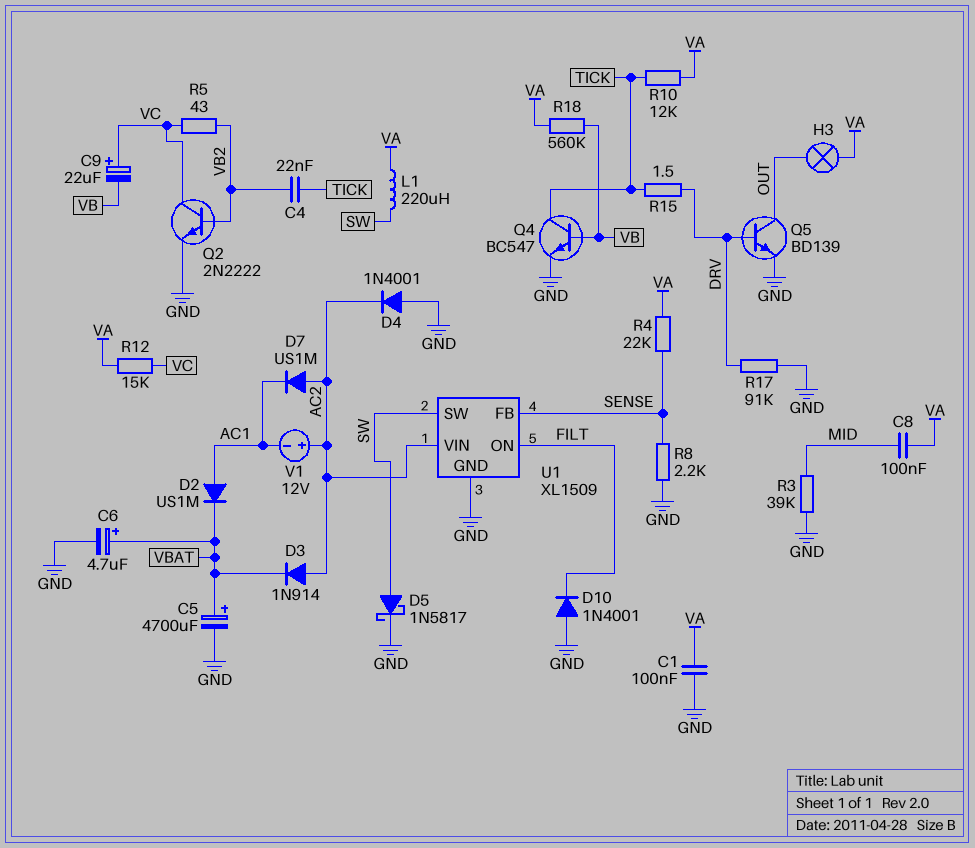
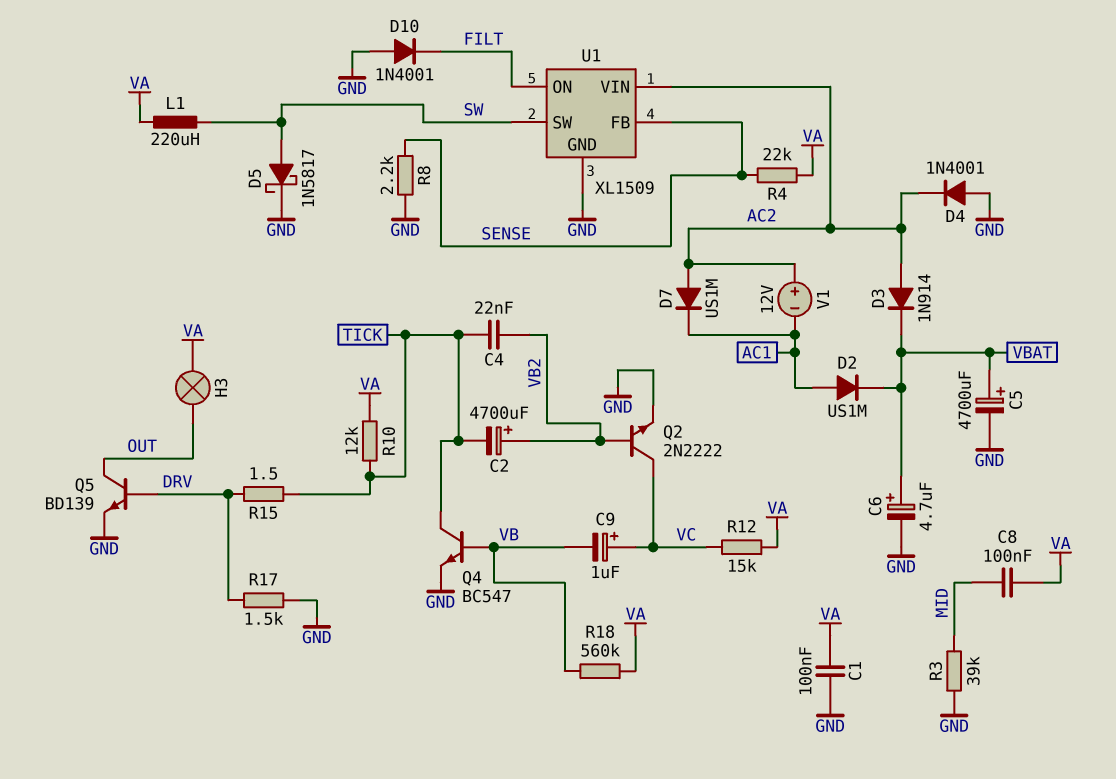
C2: none -> 4700uF (plus VB2, minus TICK)
C9: 22uF (plus VC, minus VB) -> 1uF (plus VC, minus VB)
R5: 43 (VB2, VC) -> none
R17: 91k (DRV, GND) -> 1.5k (DRV, GND)

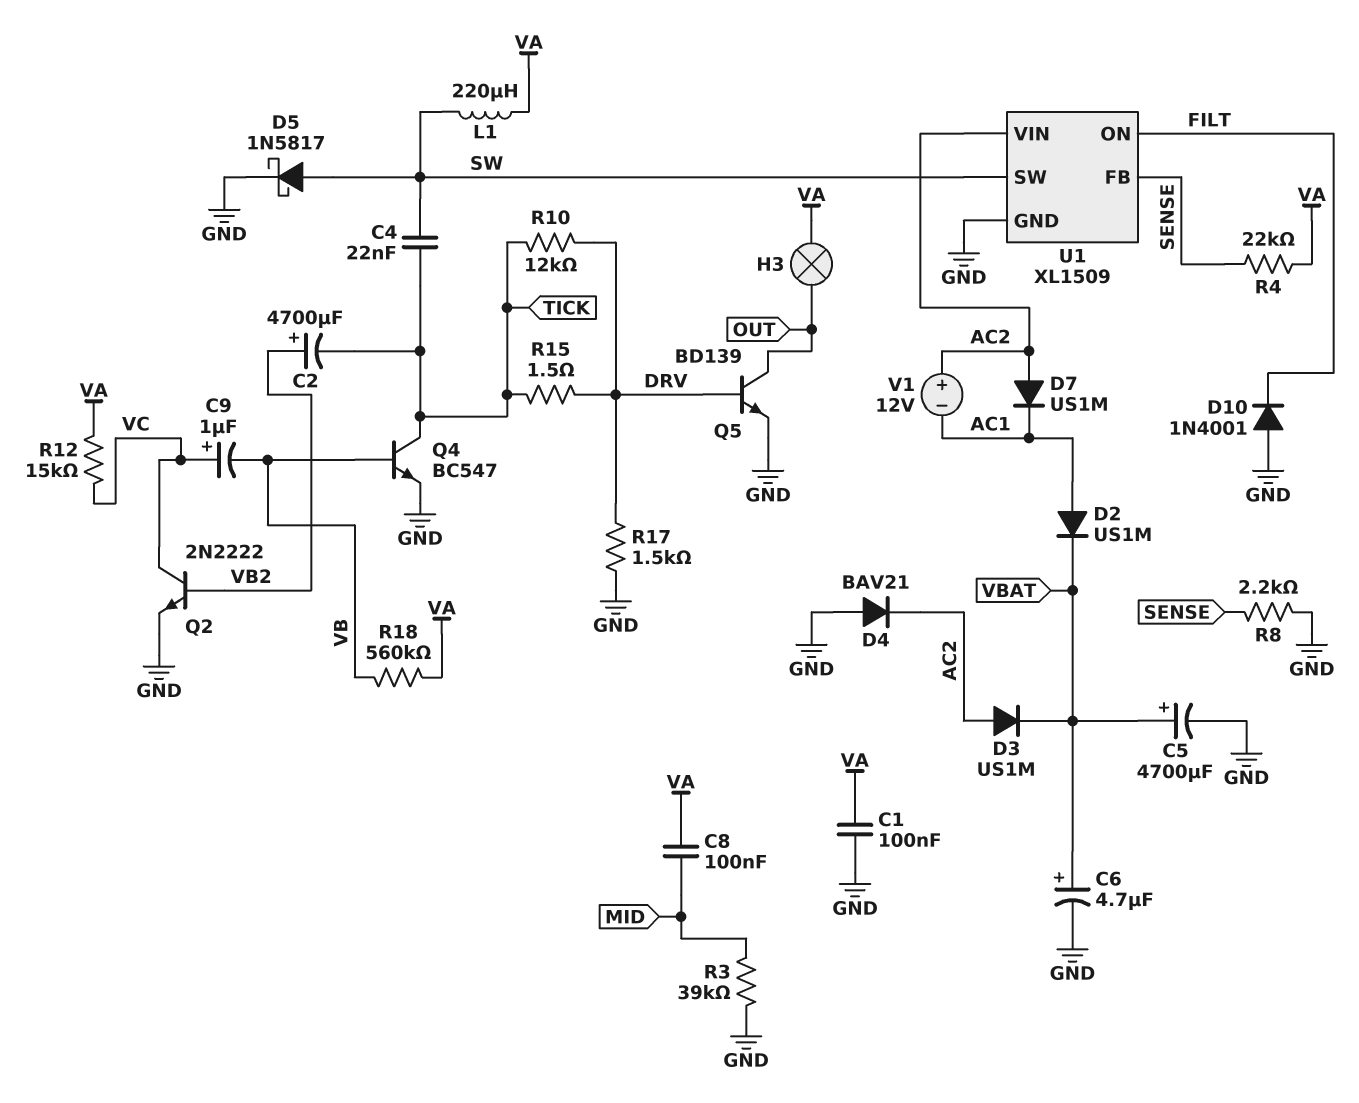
C4: 22nF (TICK, VB2) -> 22nF (SW, TICK)
D3: diode 1N914 (A AC2, K VBAT) -> diode US1M (A AC2, K VBAT)
D4: diode 1N4001 (A GND, K AC2) -> diode BAV21 (A GND, K AC2)
R10: 12k (TICK, VA) -> 12k (DRV, TICK)

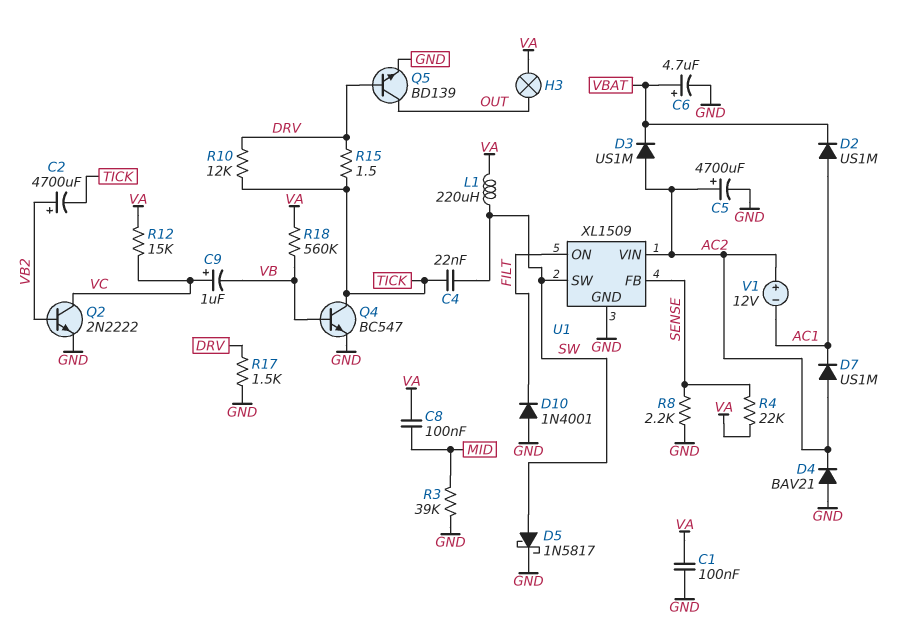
C5: 4700uF (plus VBAT, minus GND) -> 4700uF (plus AC2, minus GND)

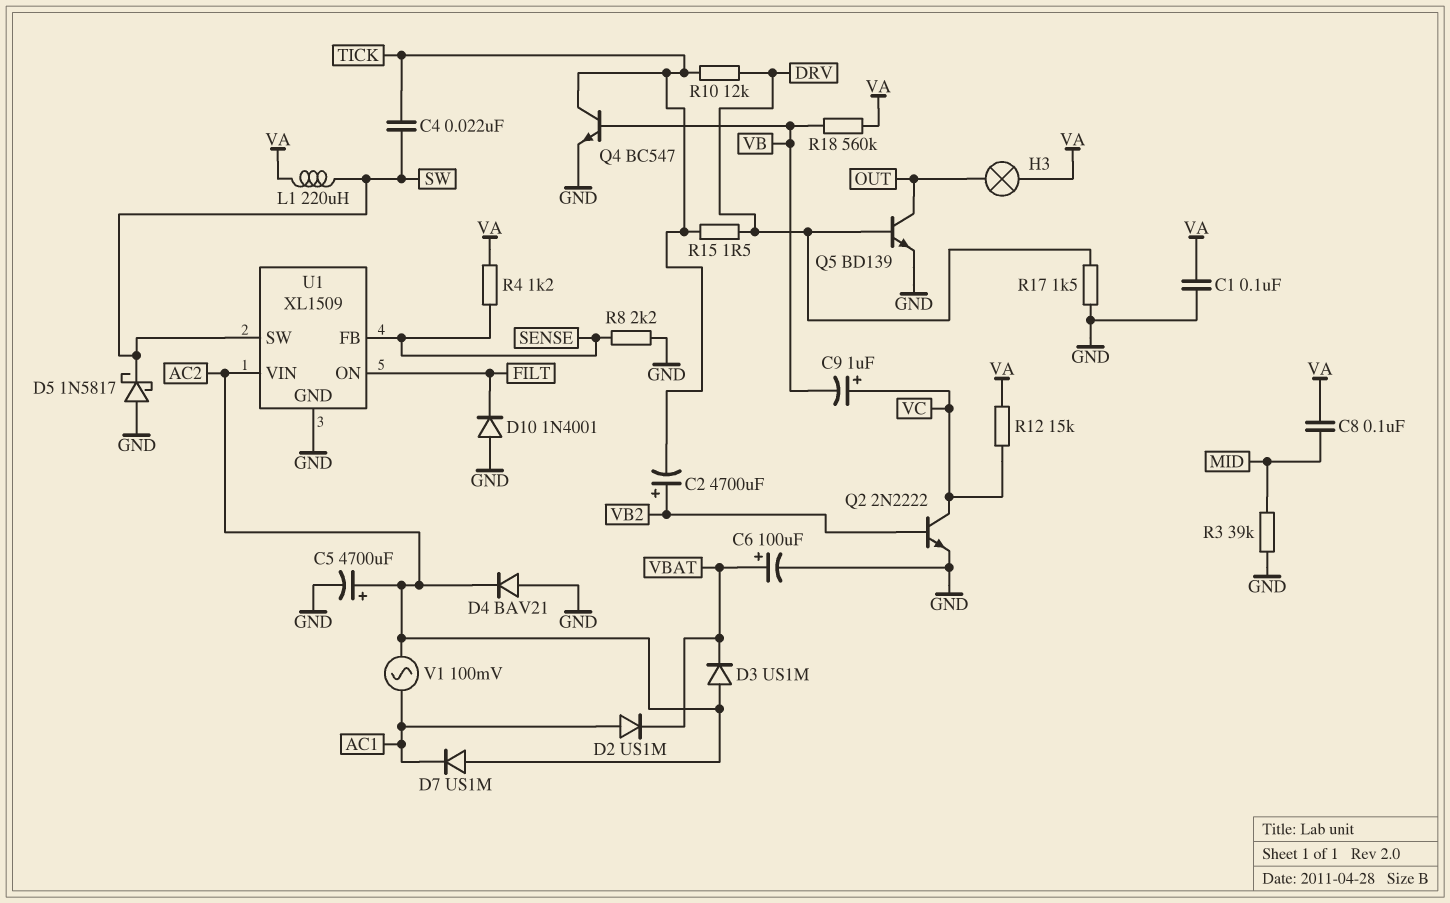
C6: 4.7uF (plus VBAT, minus GND) -> 100uF (plus VBAT, minus GND)
D5: schottky 1N5817 (A SW, K GND) -> schottky 1N5817 (A GND, K SW)
R4: 22k (SENSE, VA) -> 1.2k (SENSE, VA)
V1: 12V (plus AC2, minus AC1) -> AC 100mV (AC1, AC2)

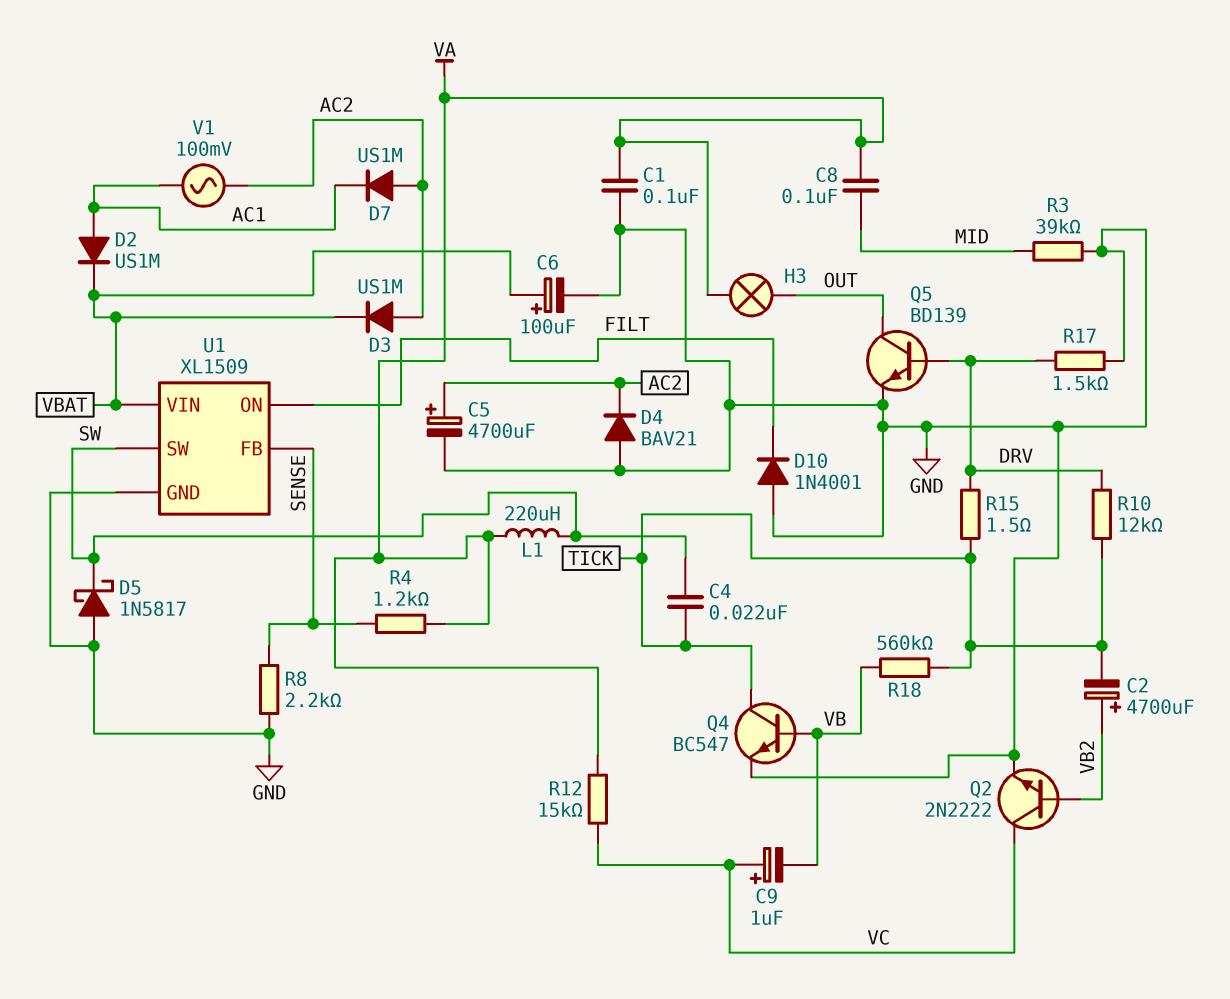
R18: 560k (VA, VB) -> 560k (TICK, VB)
U1 pin VIN: AC2 -> VBAT

